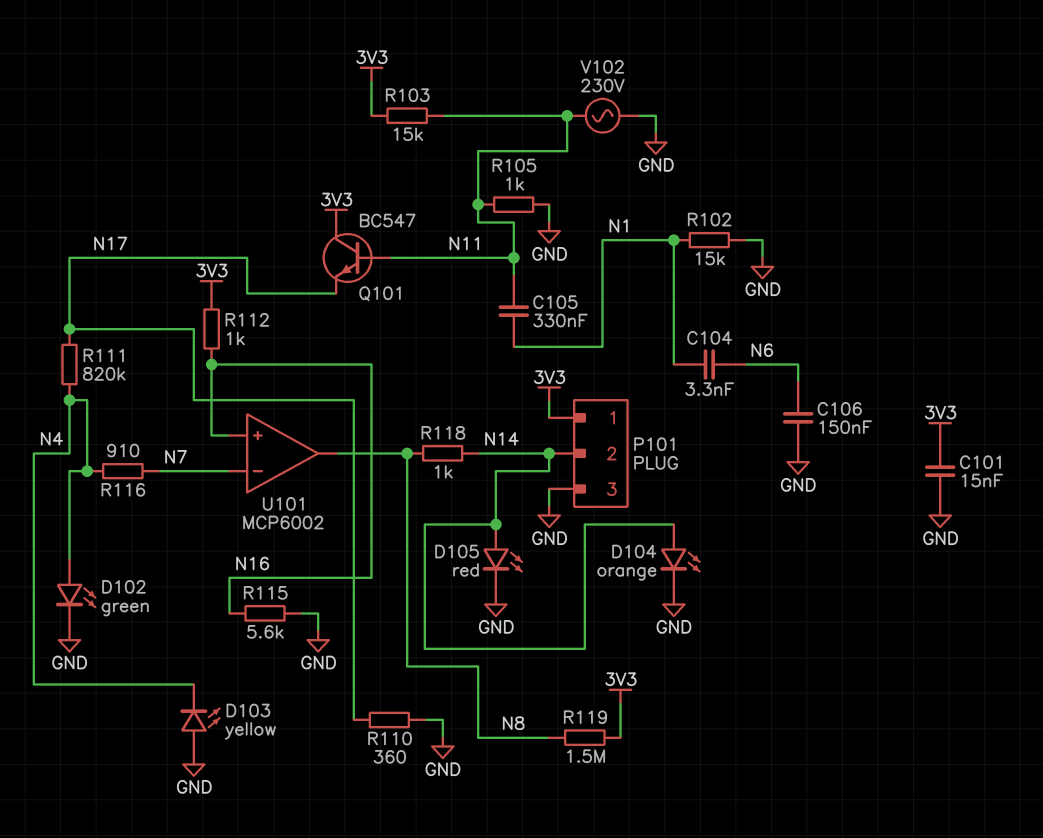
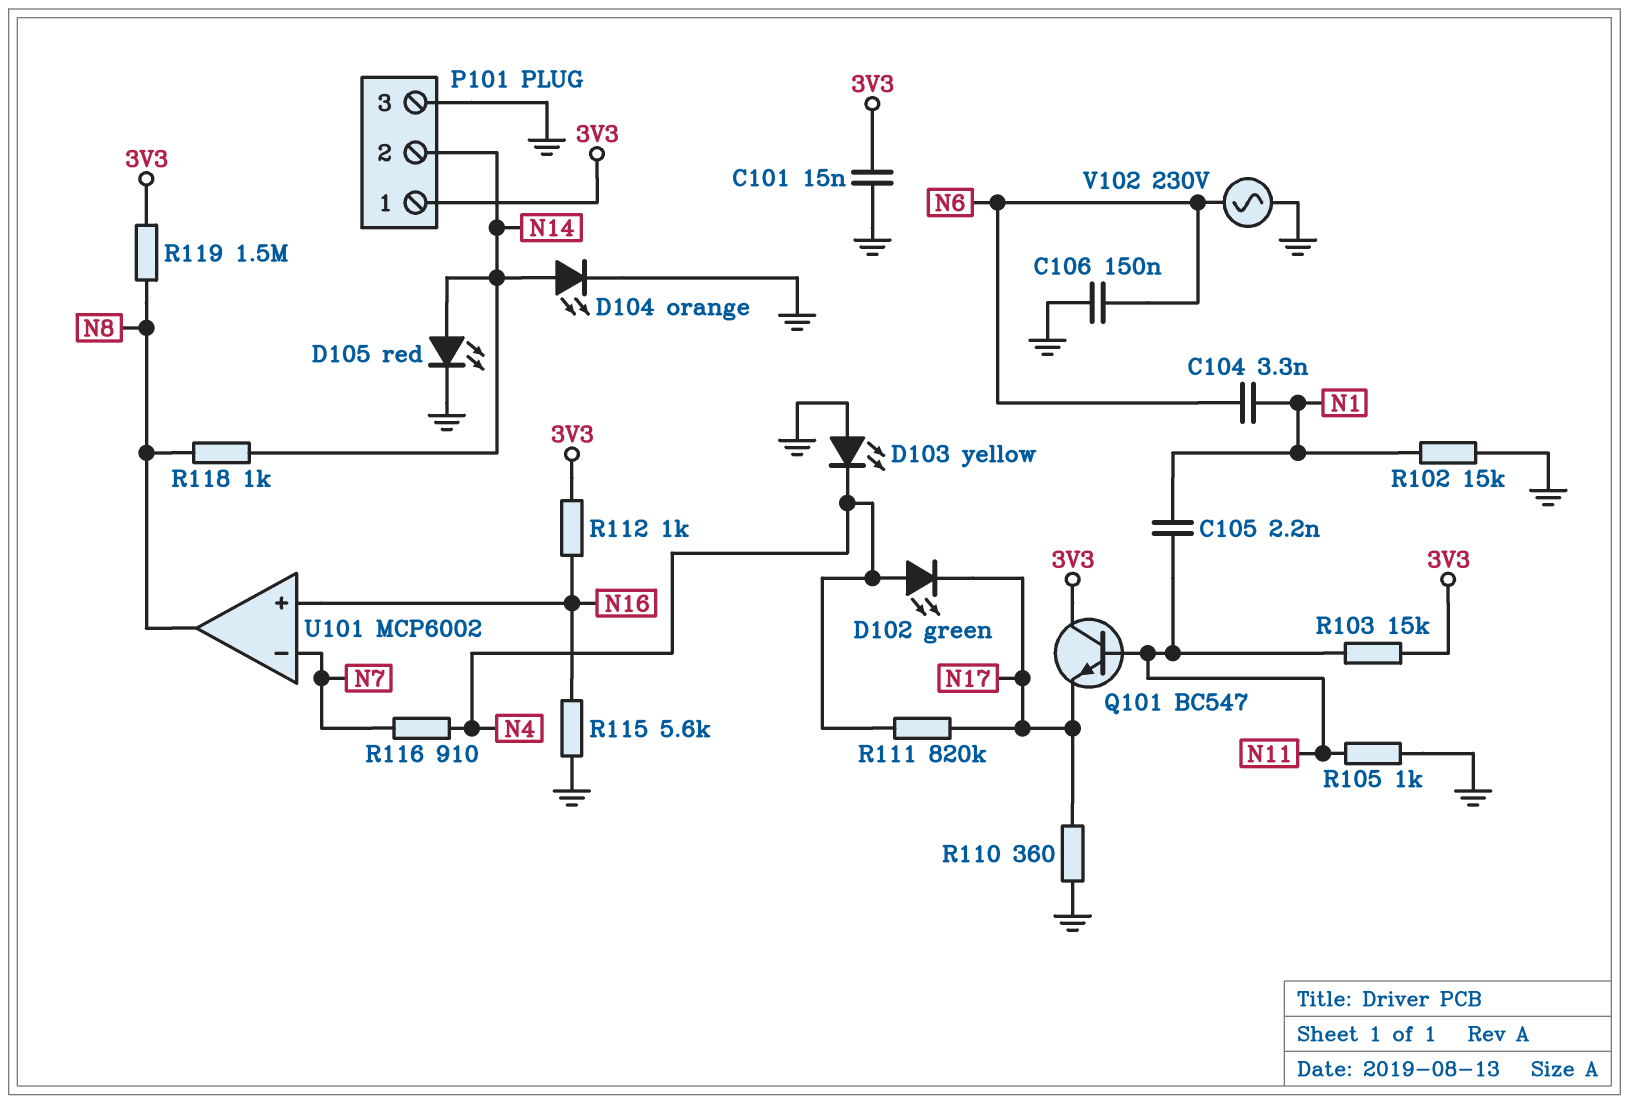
C105: 330nF (N1, N11) -> 2.2nF (N1, N11)
D102: LED green (A N4, K GND) -> LED green (A N4, K N17)
V102: AC 230V (GND, N11) -> AC 230V (GND, N6)

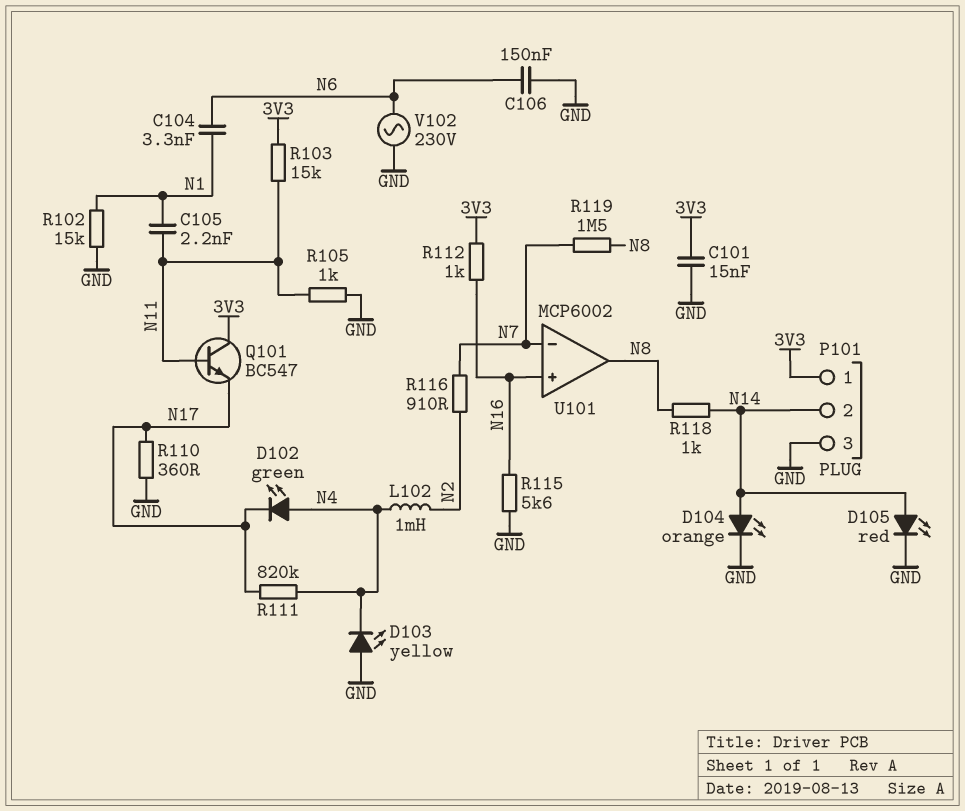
L102: none -> 1mH (N2, N4)
R116: 910 (N4, N7) -> 910 (N2, N7)
R119: 1.5M (3V3, N8) -> 1.5M (N7, N8)

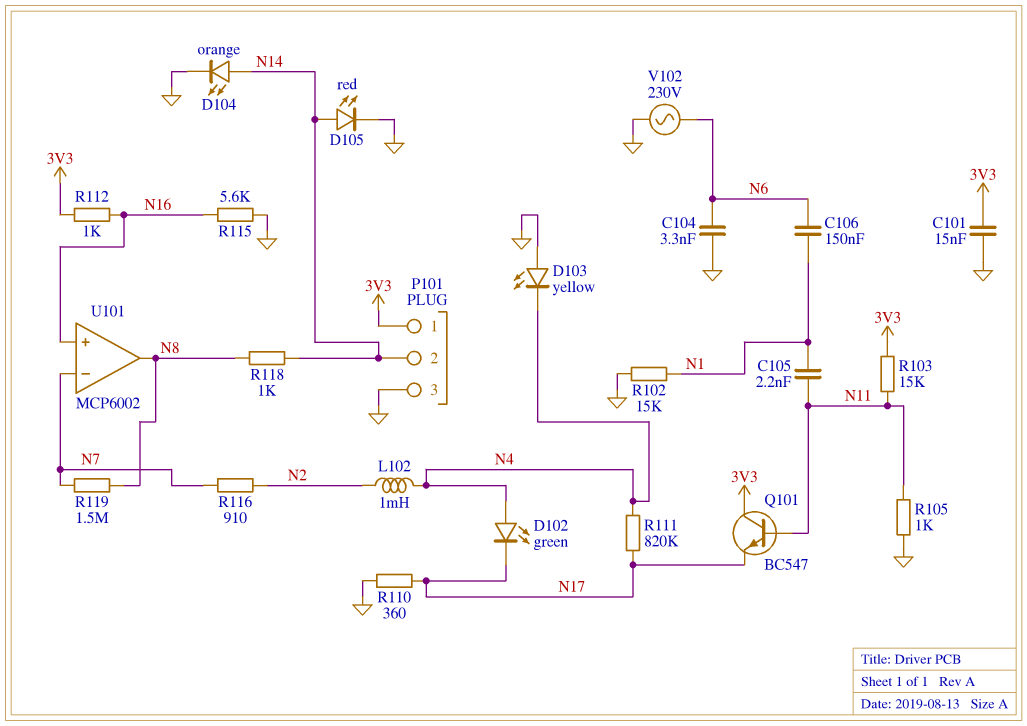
C104: 3.3nF (N1, N6) -> 3.3nF (GND, N6)
C106: 150nF (GND, N6) -> 150nF (N1, N6)

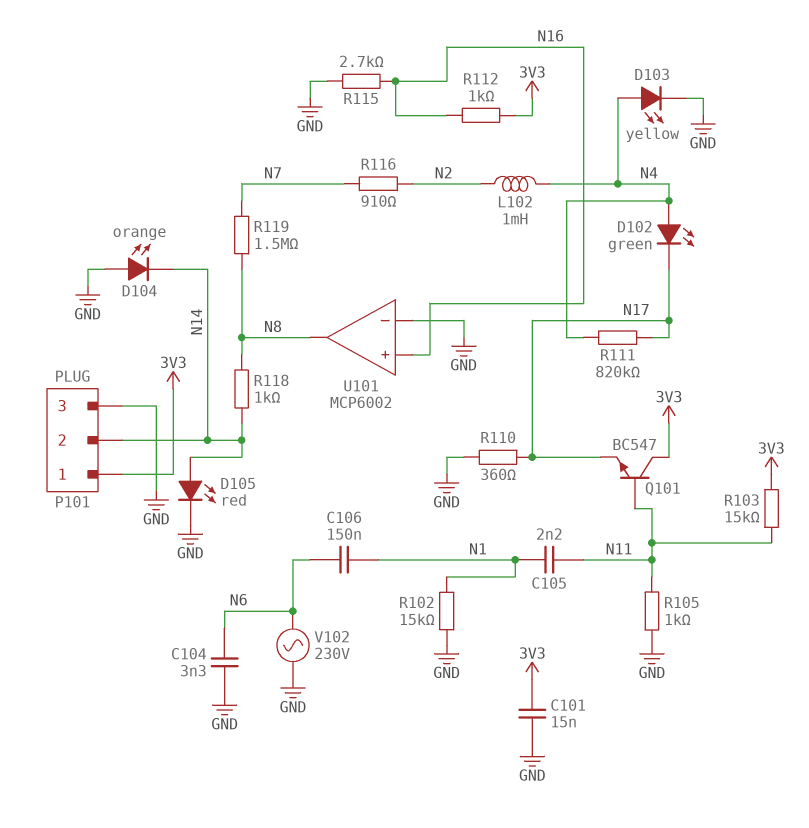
D103: LED yellow (A GND, K N4) -> LED yellow (A N4, K GND)
D104: LED orange (A N14, K GND) -> LED orange (A GND, K N14)
R115: 5.6k (GND, N16) -> 2.7k (GND, N16)
U101 pin in-: N7 -> GND

